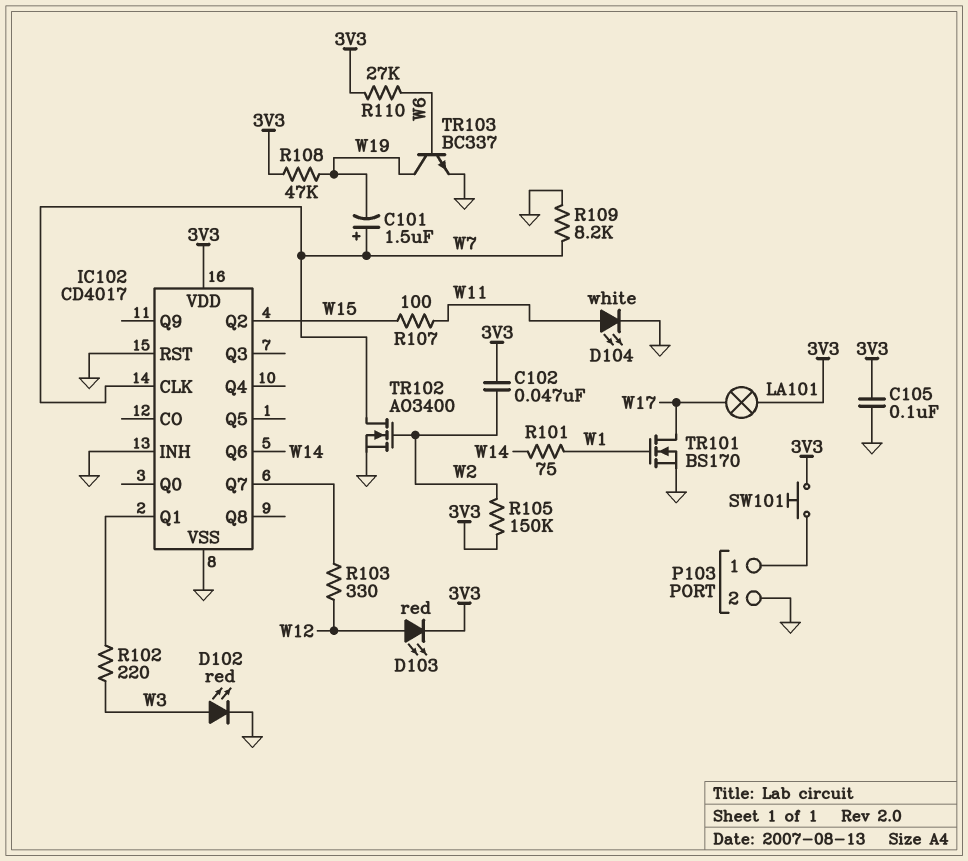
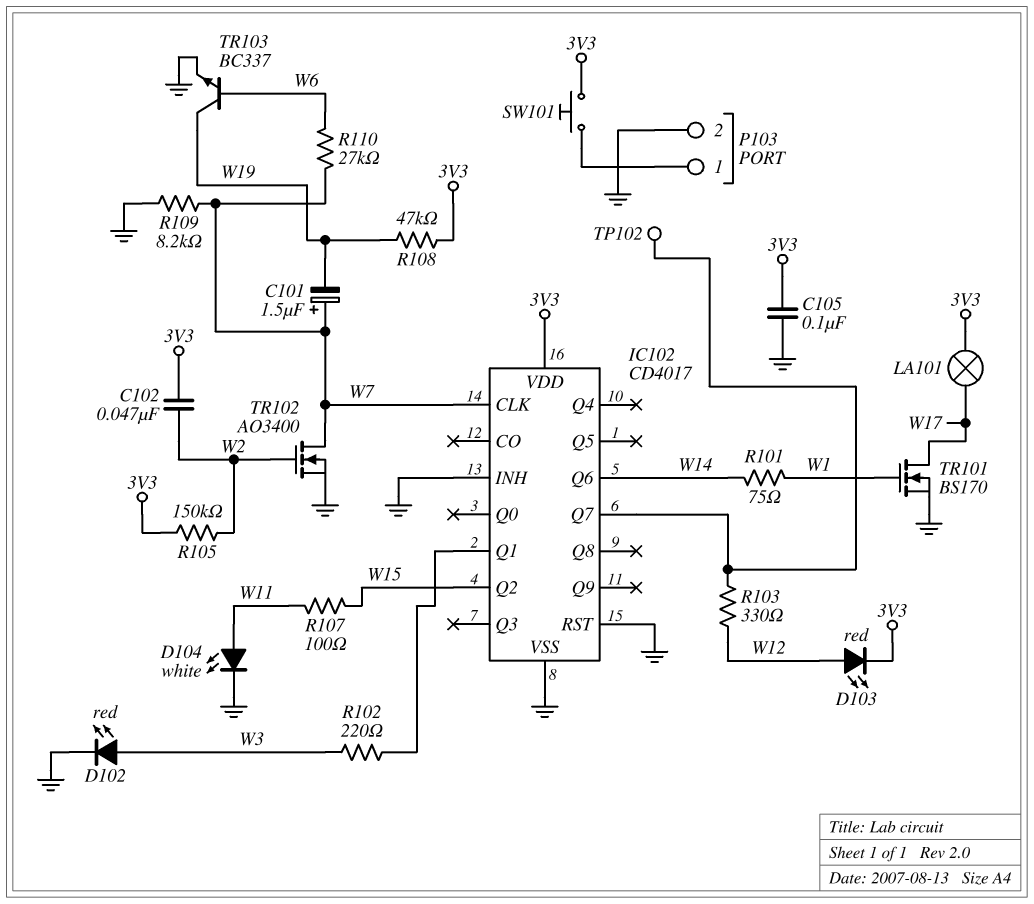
R110: 27k (3V3, W6) -> 27k (W6, W7)
TP102: none -> test point (IC102/Q7)

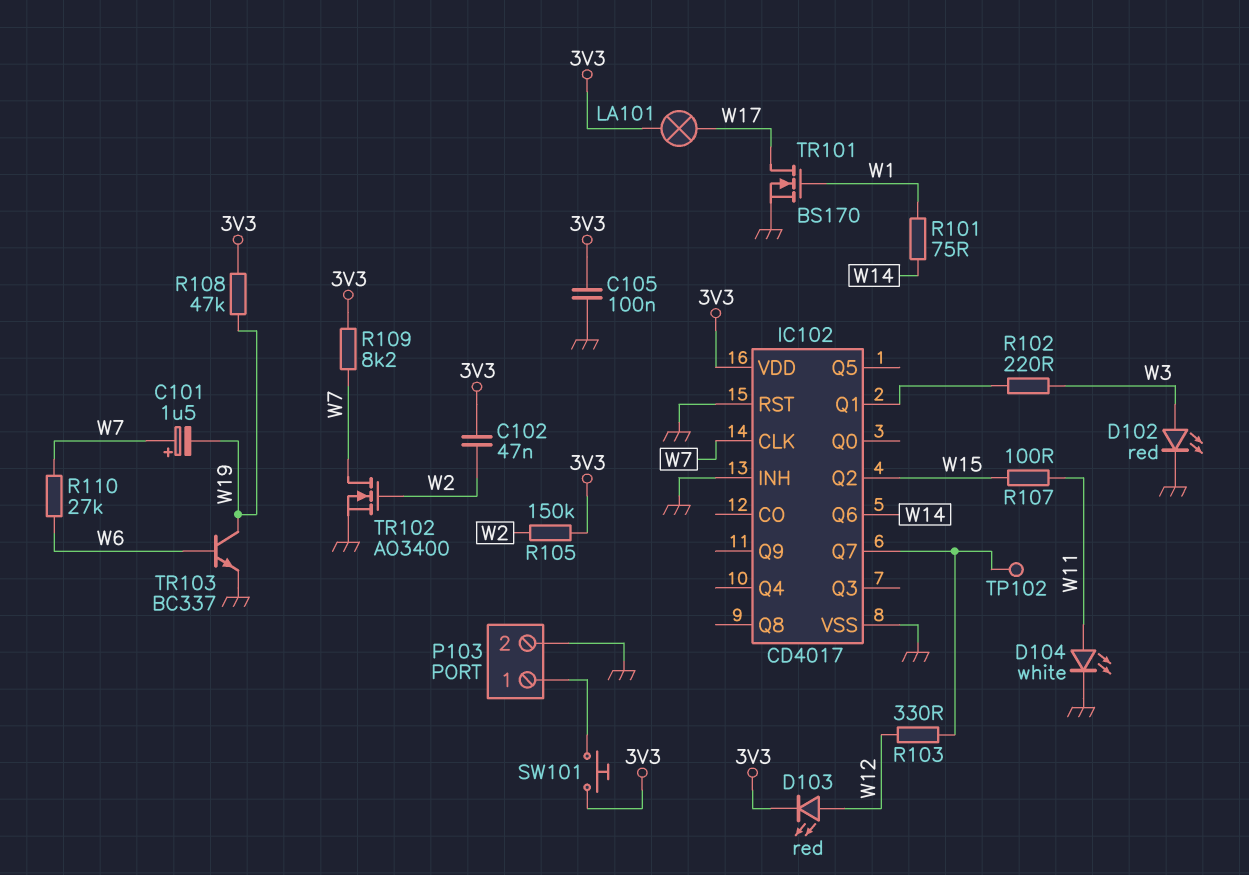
R109: 8.2k (GND, W7) -> 8.2k (3V3, W7)

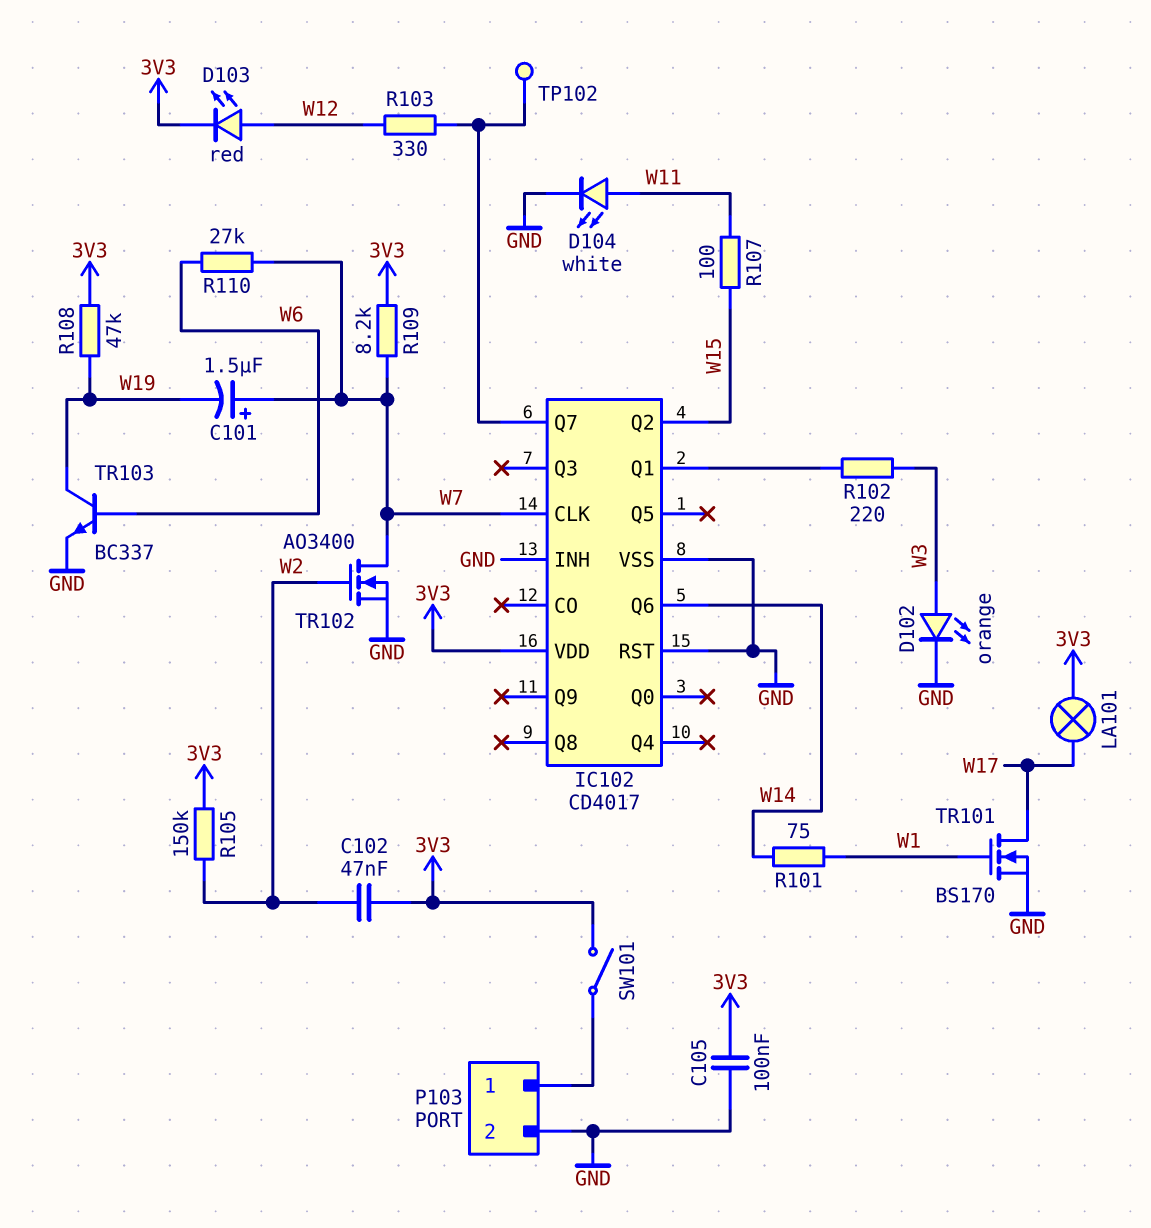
D102: LED red (A W3, K GND) -> LED orange (A W3, K GND)
SW101: button (3V3, P103/1) -> switch (3V3, P103/1)

